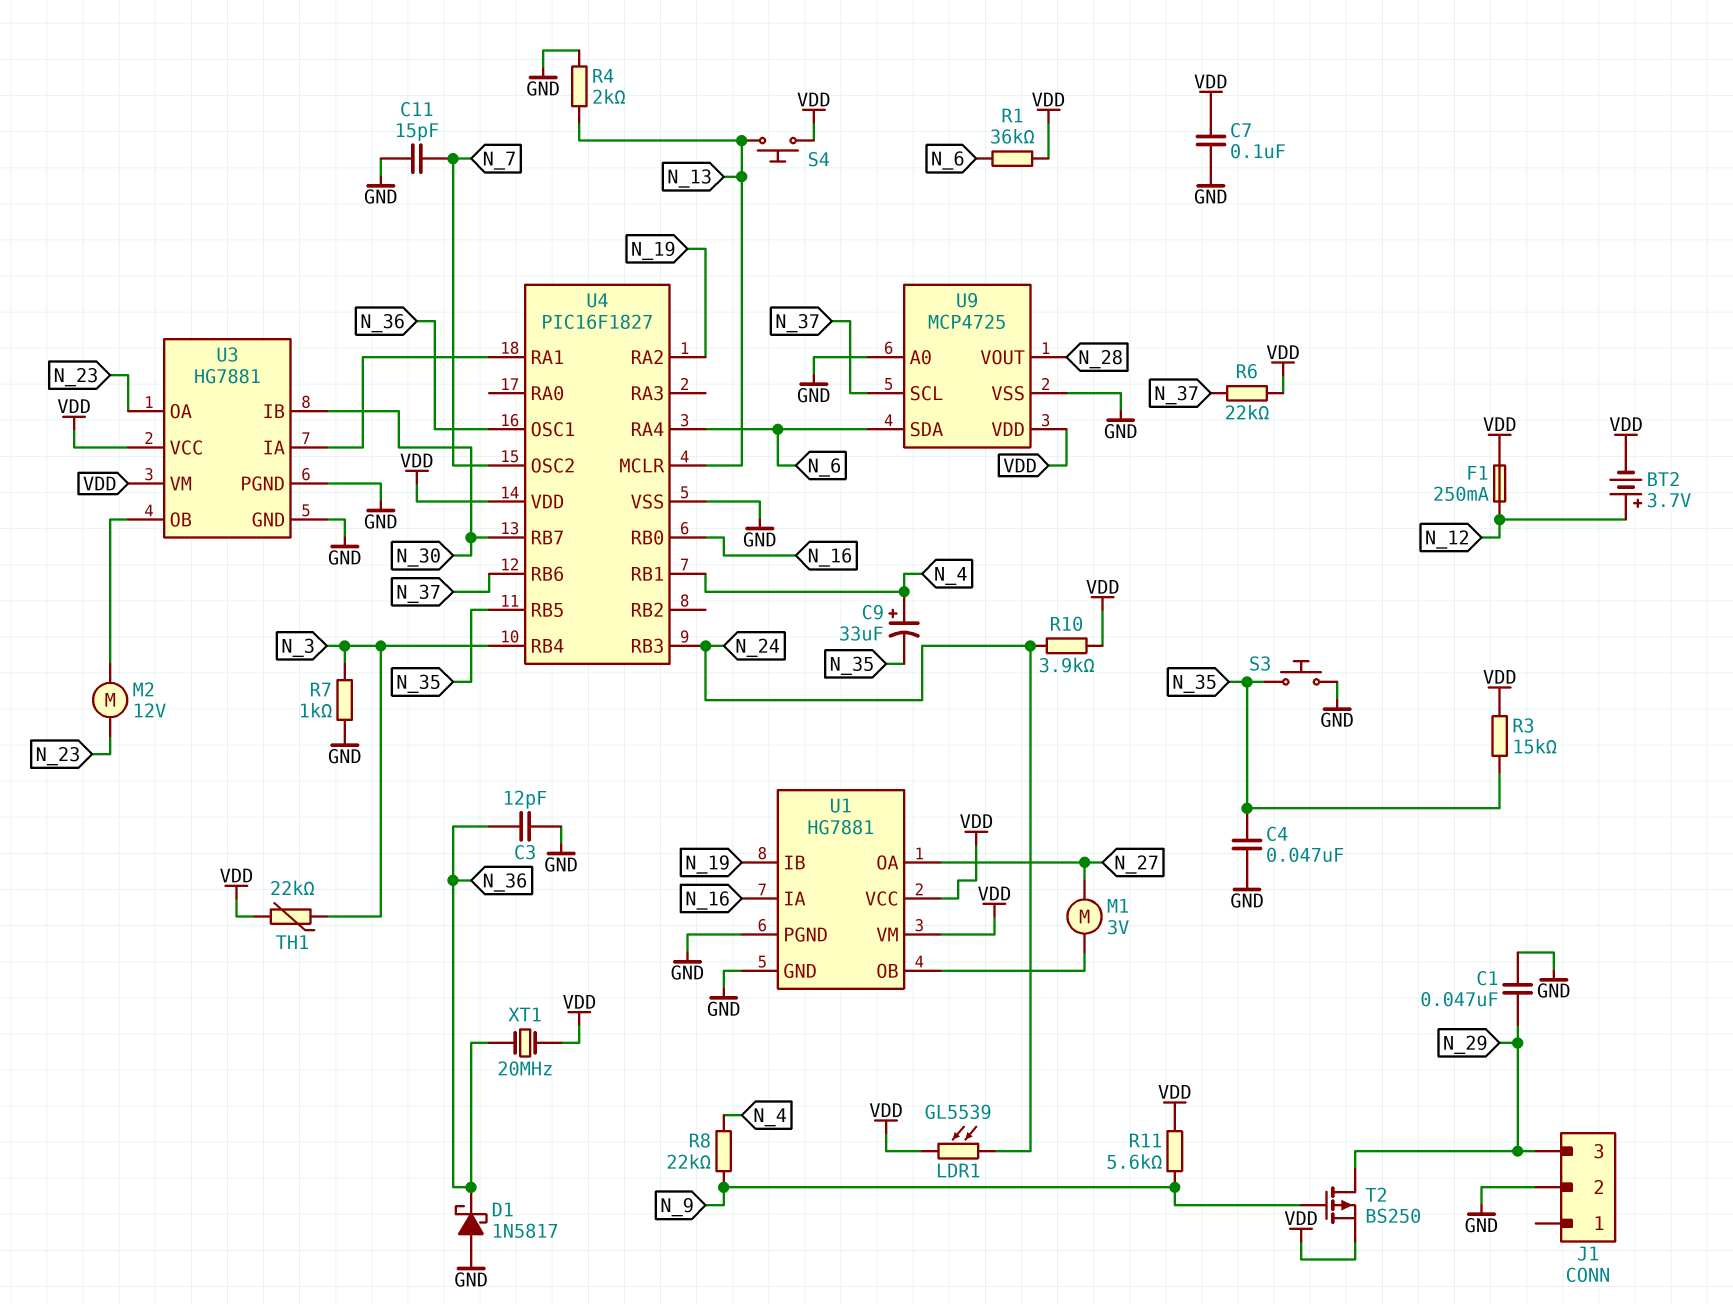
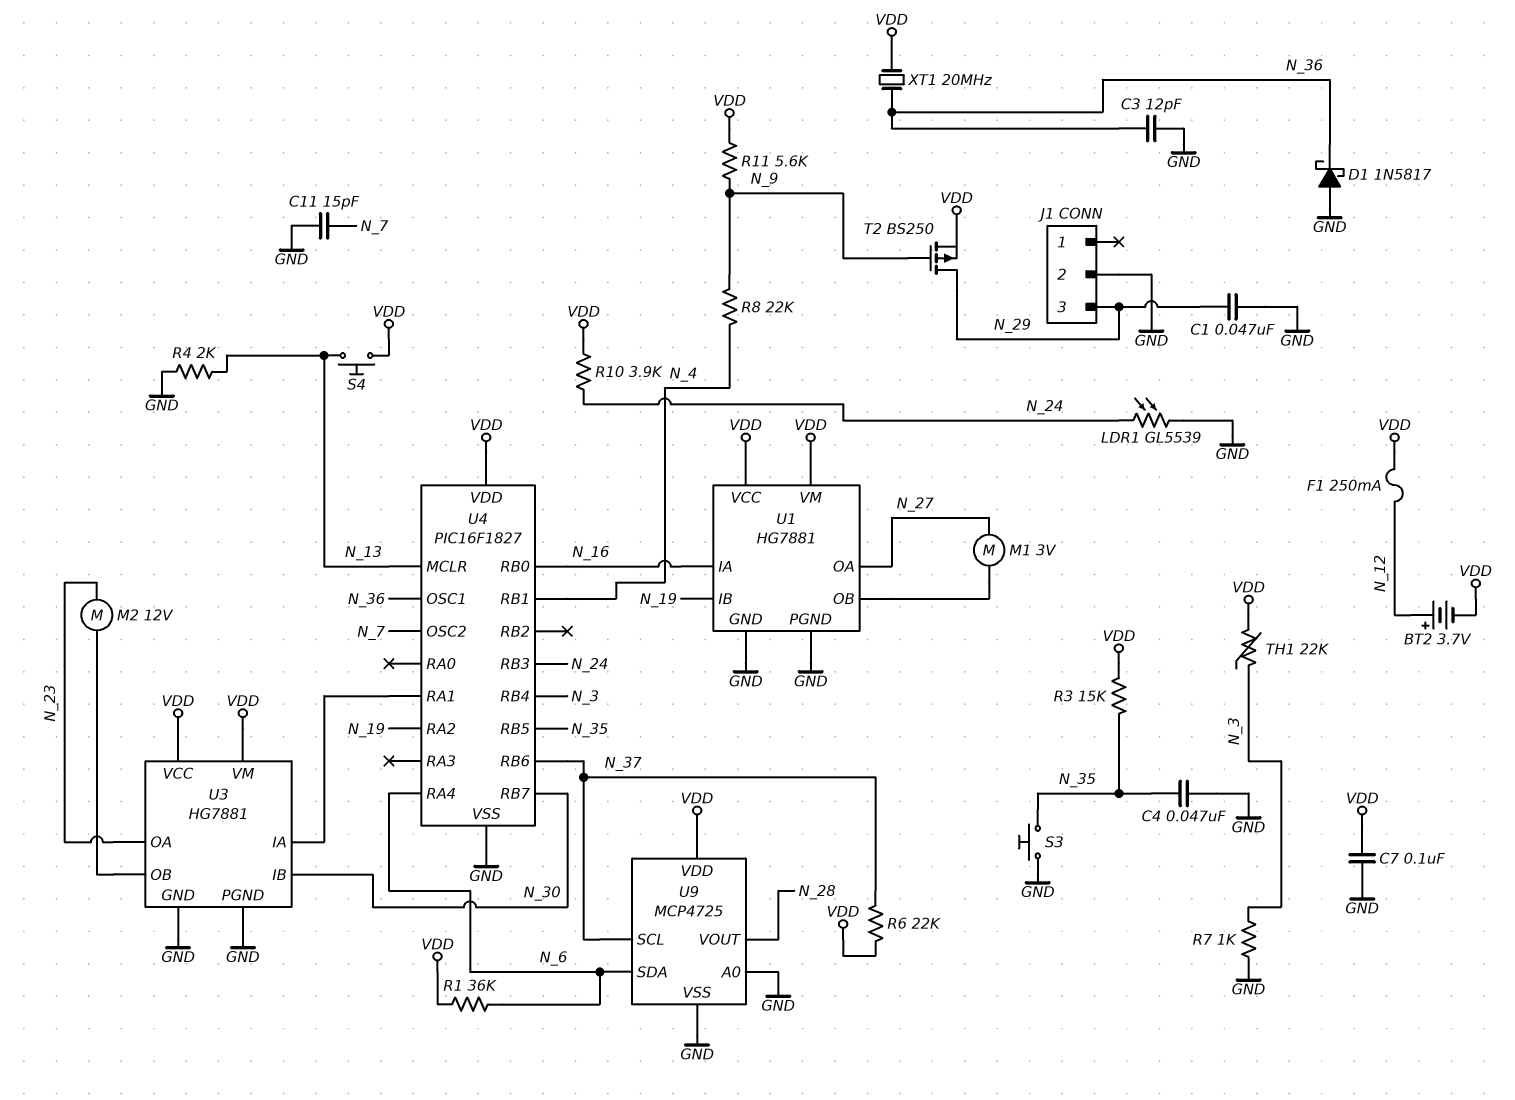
C9: 33uF (plus N_4, minus N_35) -> none
LDR1: GL5539 (N_24, VDD) -> GL5539 (GND, N_24)

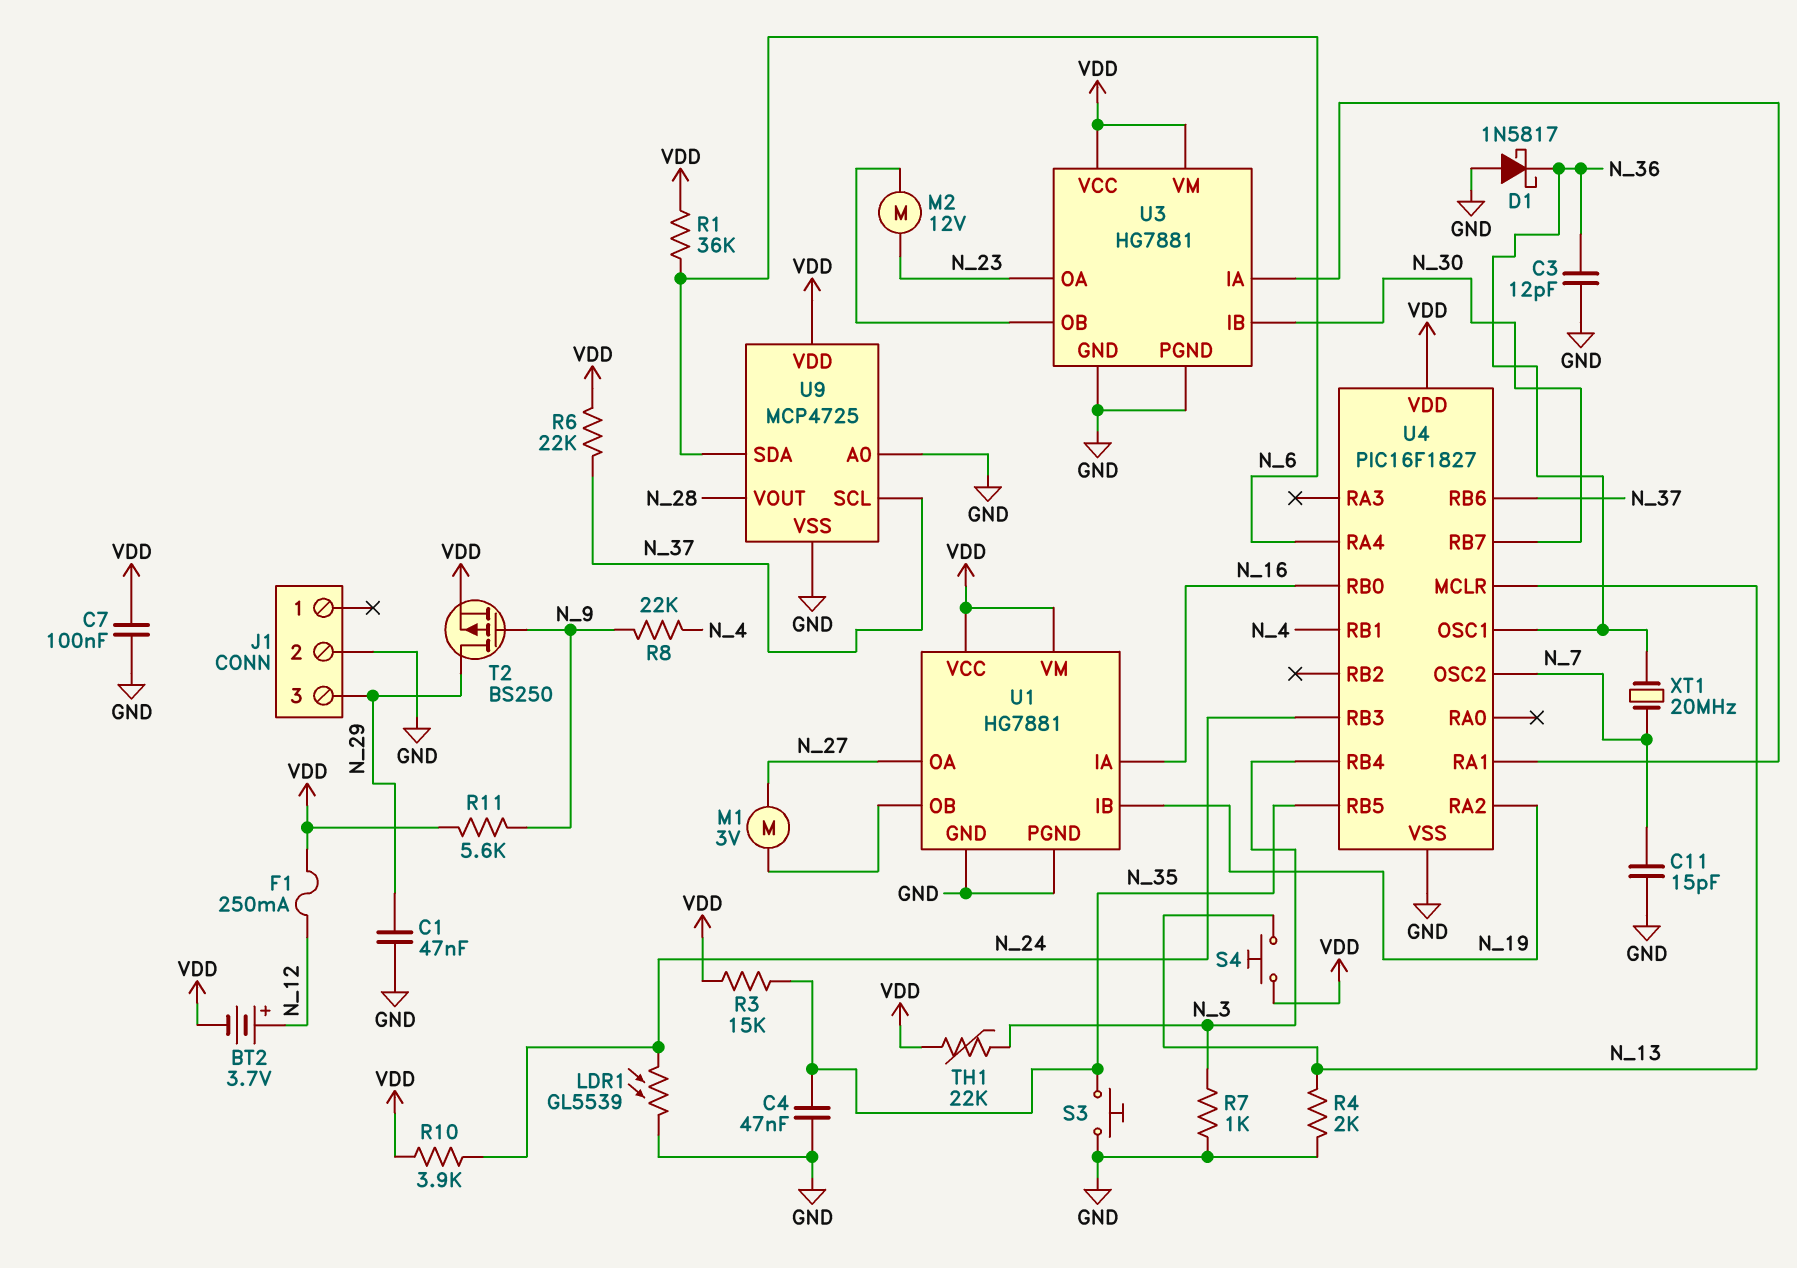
XT1: 20MHz (N_36, VDD) -> 20MHz (N_7, N_36)

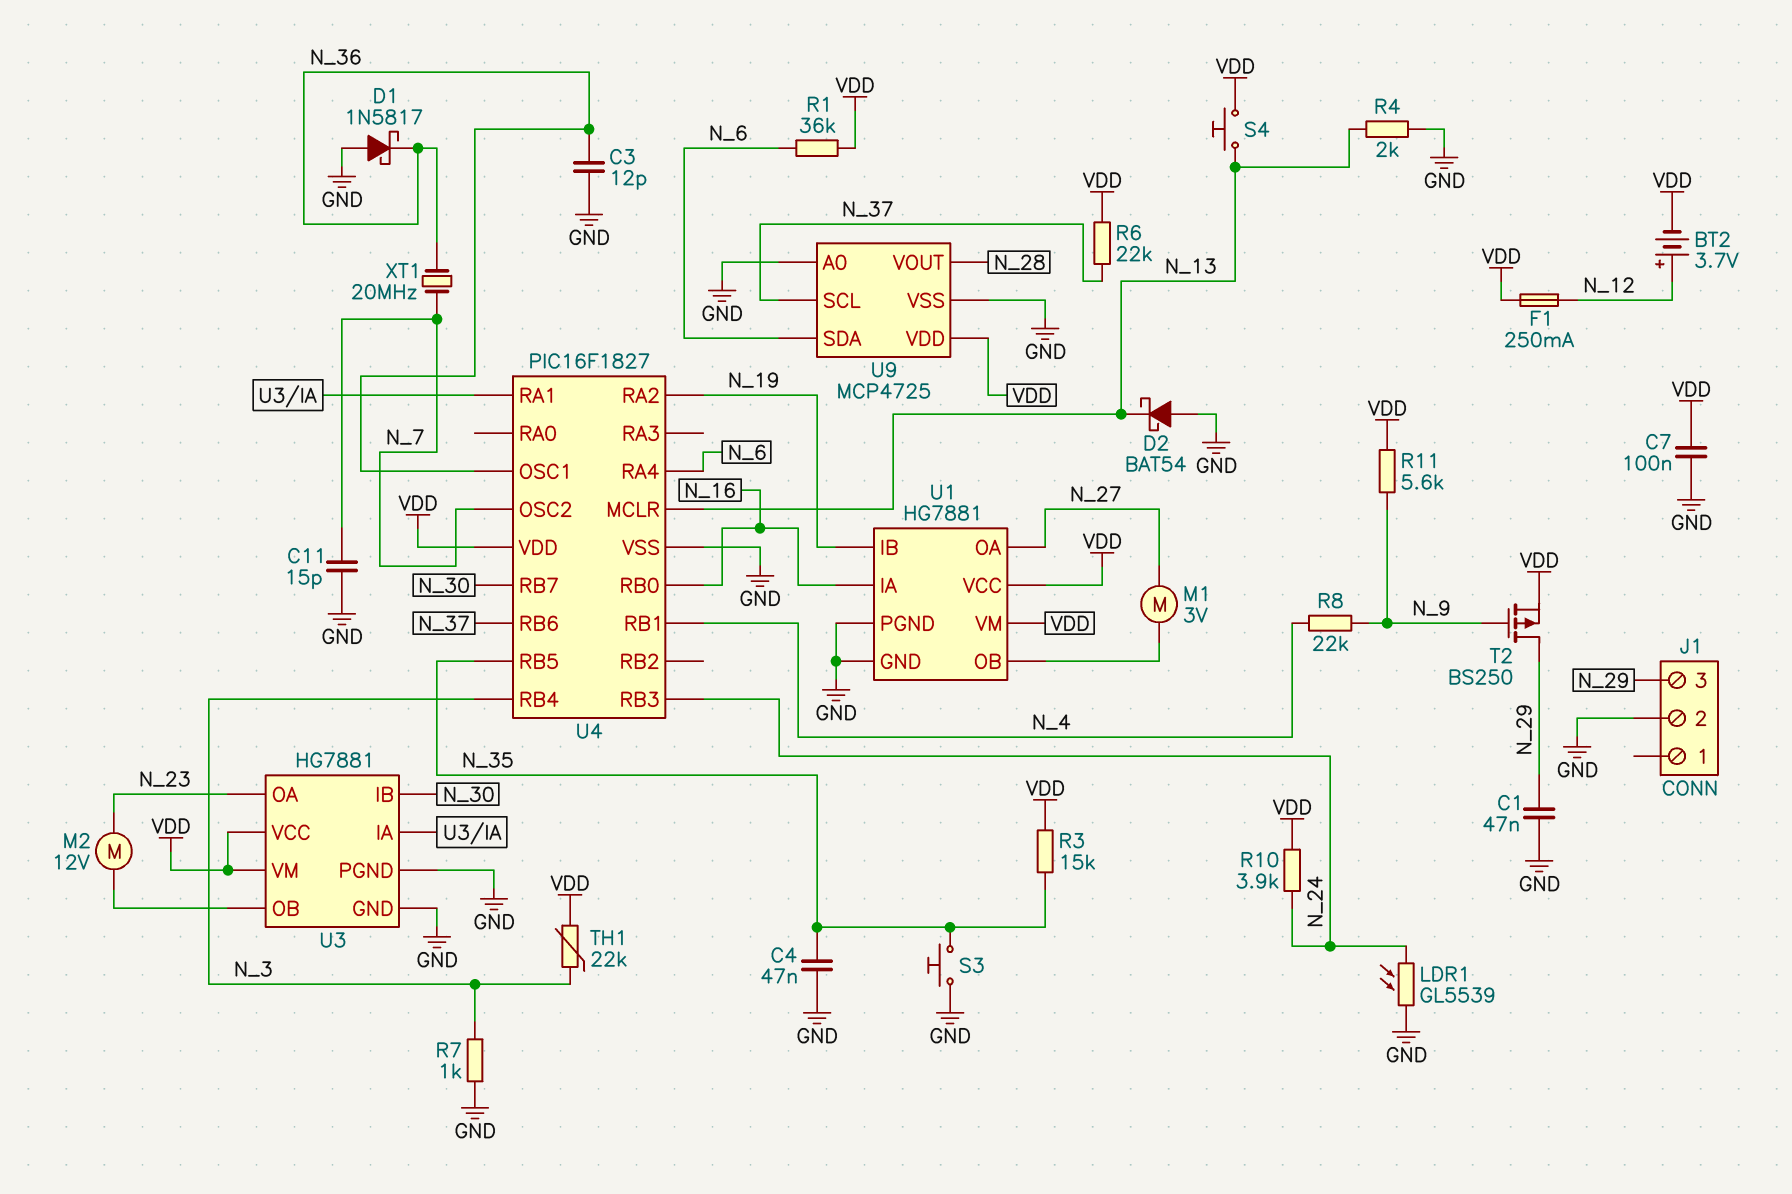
D2: none -> schottky BAT54 (A GND, K N_13)

